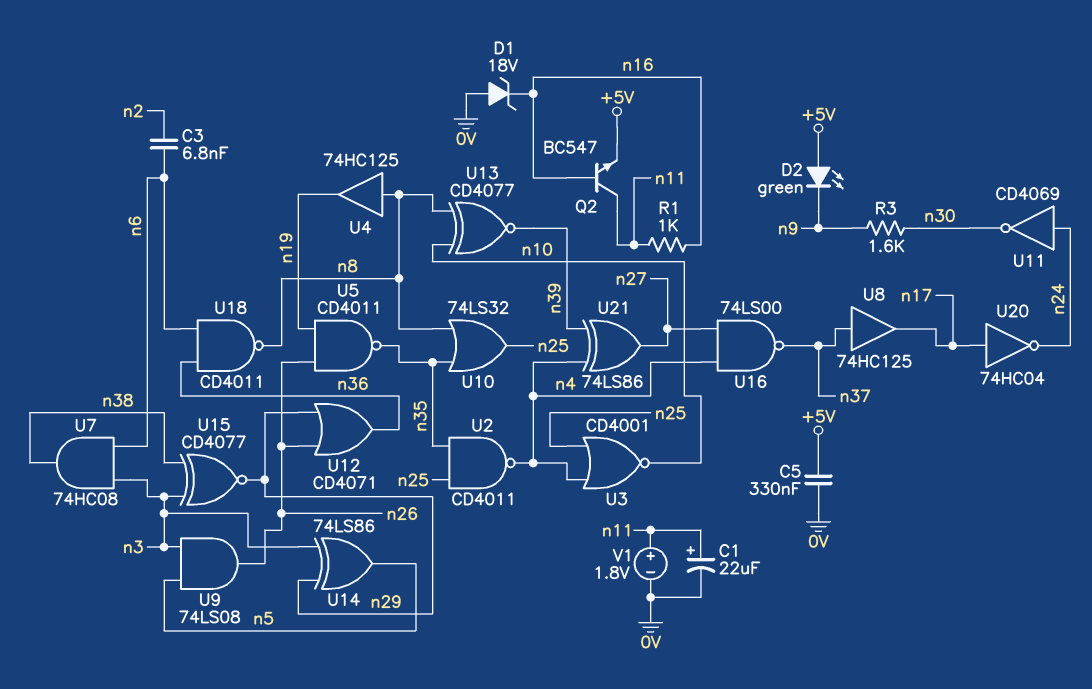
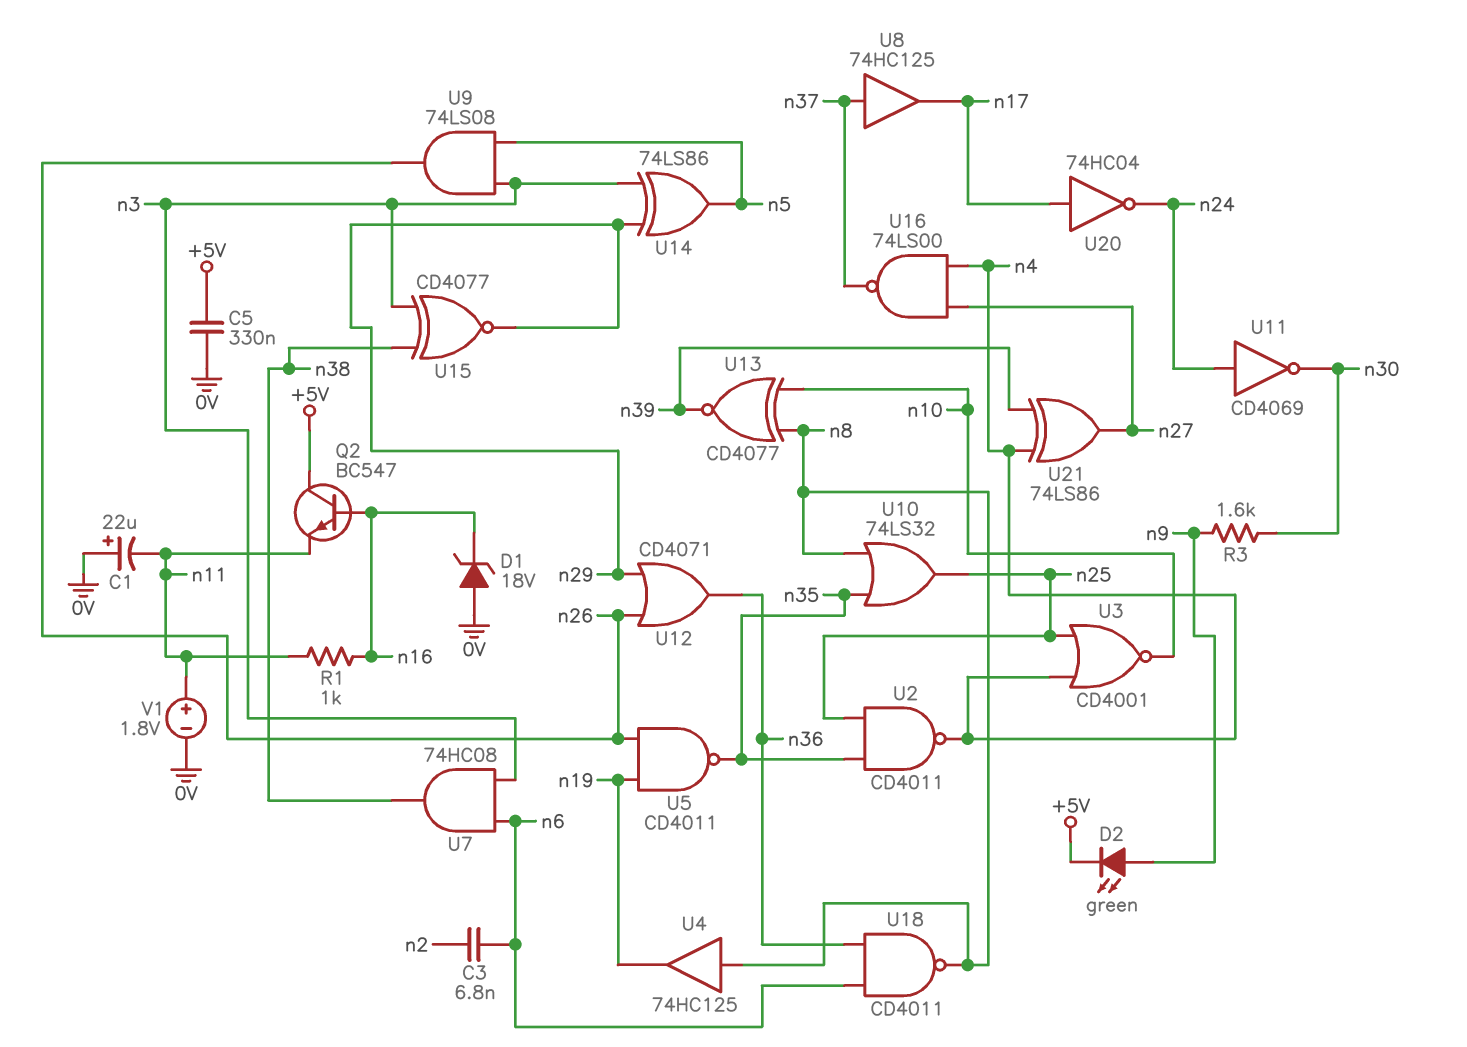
C1: 22uF (plus n11, minus 0V) -> 22uF (plus 0V, minus n11)
D2: LED green (A +5V, K n9) -> LED green (A n9, K +5V)
Q2: NPN BC547 (B n16, C n11, E +5V) -> NPN BC547 (B n16, C +5V, E n11)

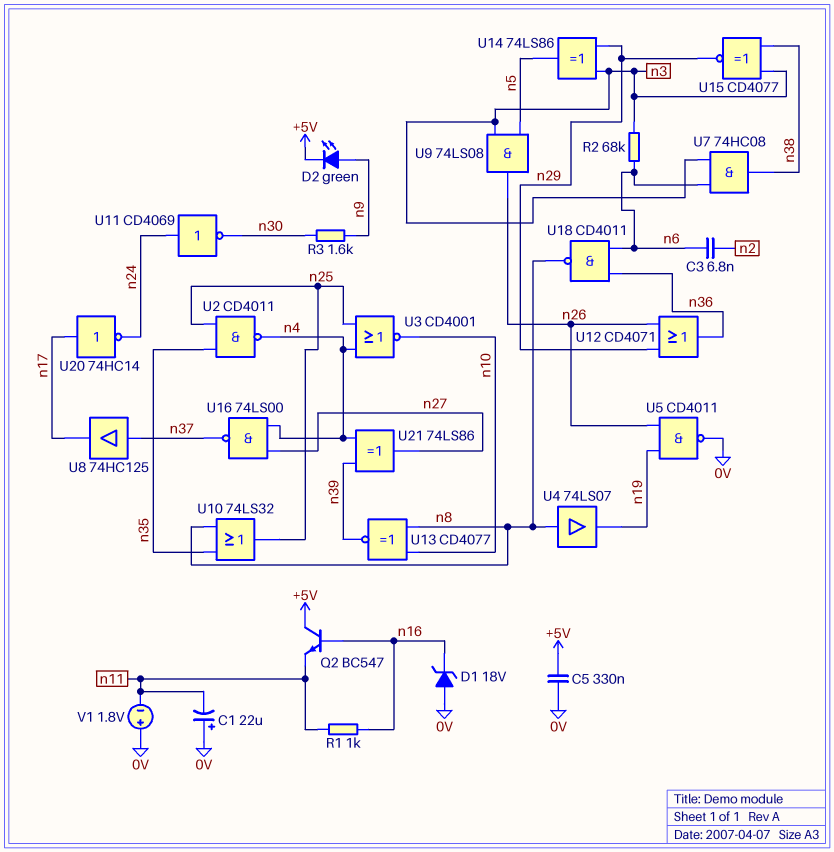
R2: none -> 68k (n3, n6)
U4: buffer 74HC125 (in n8, out n19) -> buffer 74LS07 (in n8, out n19)
U5: NAND CD4011 (in n19, in n26, out n35) -> NAND CD4011 (in n19, in n26, out 0V)
U20: NOT 74HC04 (in n17, out n24) -> NOT 74HC14 (in n17, out n24)
V1: 1.8V (plus n11, minus 0V) -> 1.8V (plus 0V, minus n11)

